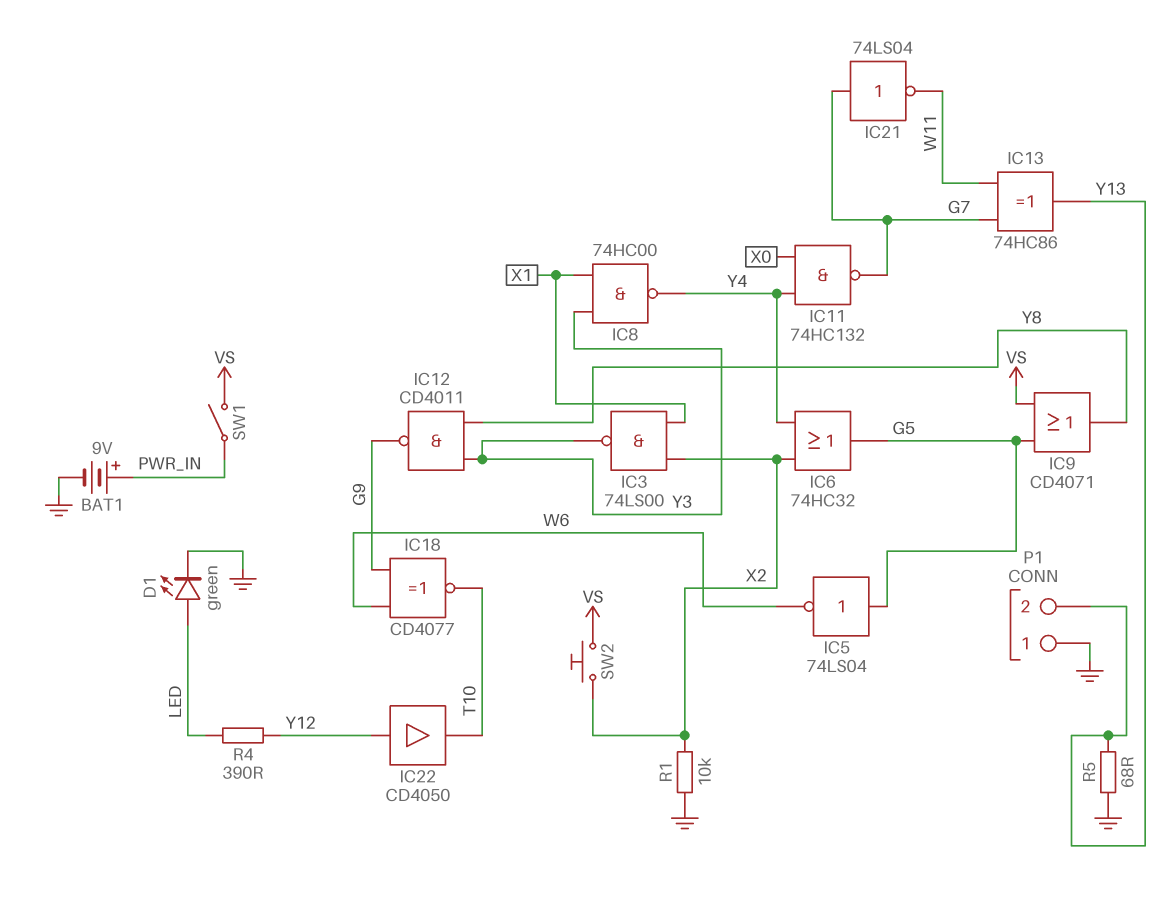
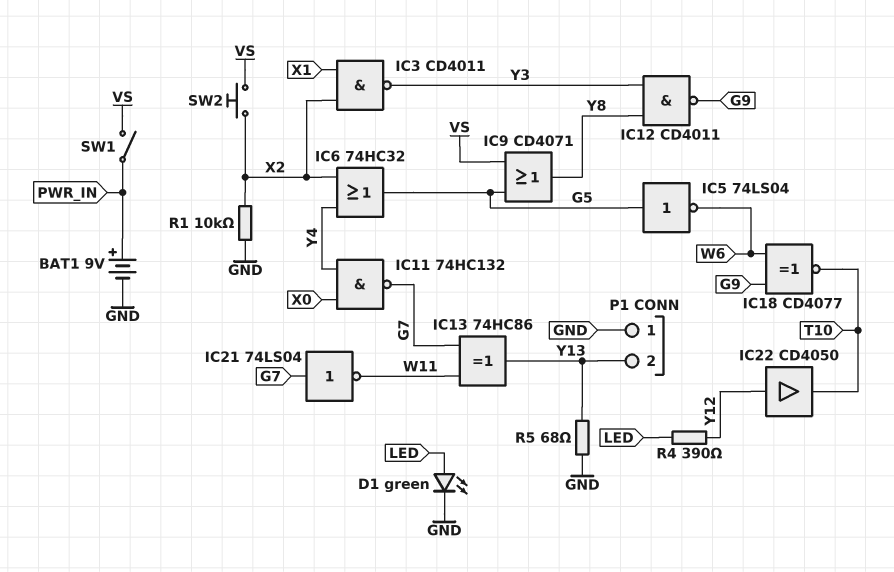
IC3: NAND 74LS00 (in X1, in X2, out Y3) -> NAND CD4011 (in X1, in X2, out Y3)
IC8: NAND 74HC00 (in X1, in Y3, out Y4) -> none

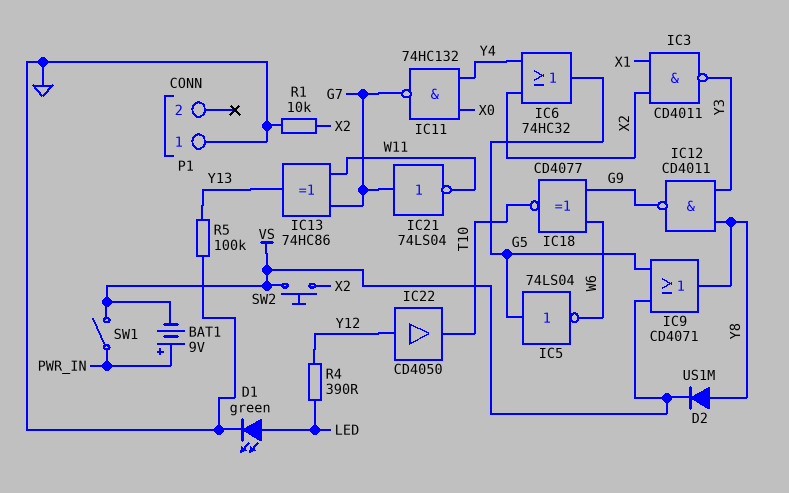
BAT1: 9V (plus PWR_IN, minus GND) -> 9V (plus PWR_IN, minus VS)
D2: none -> diode US1M (A Y8, K VS)
P1 pin 2: Y13 -> none
R5: 68 (GND, Y13) -> 100k (GND, Y13)

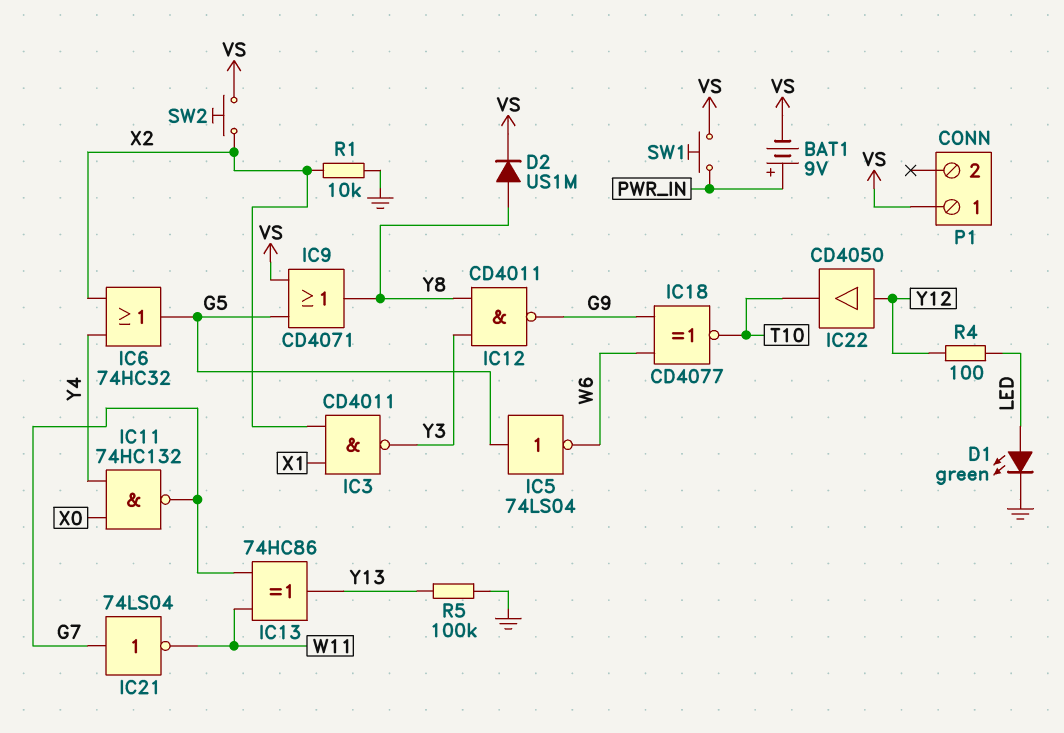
P1 pin 1: GND -> VS
R4: 390 (LED, Y12) -> 100 (LED, Y12)
SW1: switch (PWR_IN, VS) -> button (PWR_IN, VS)

